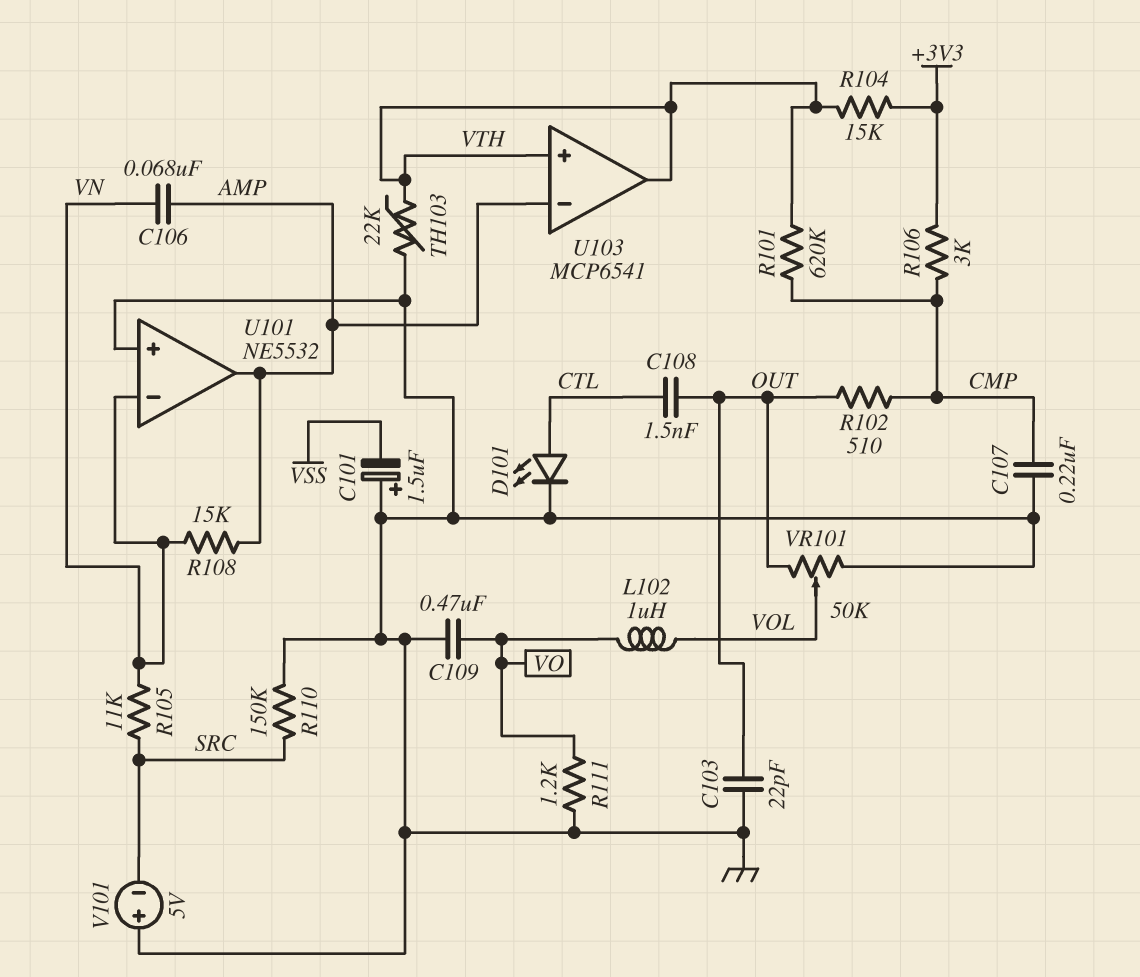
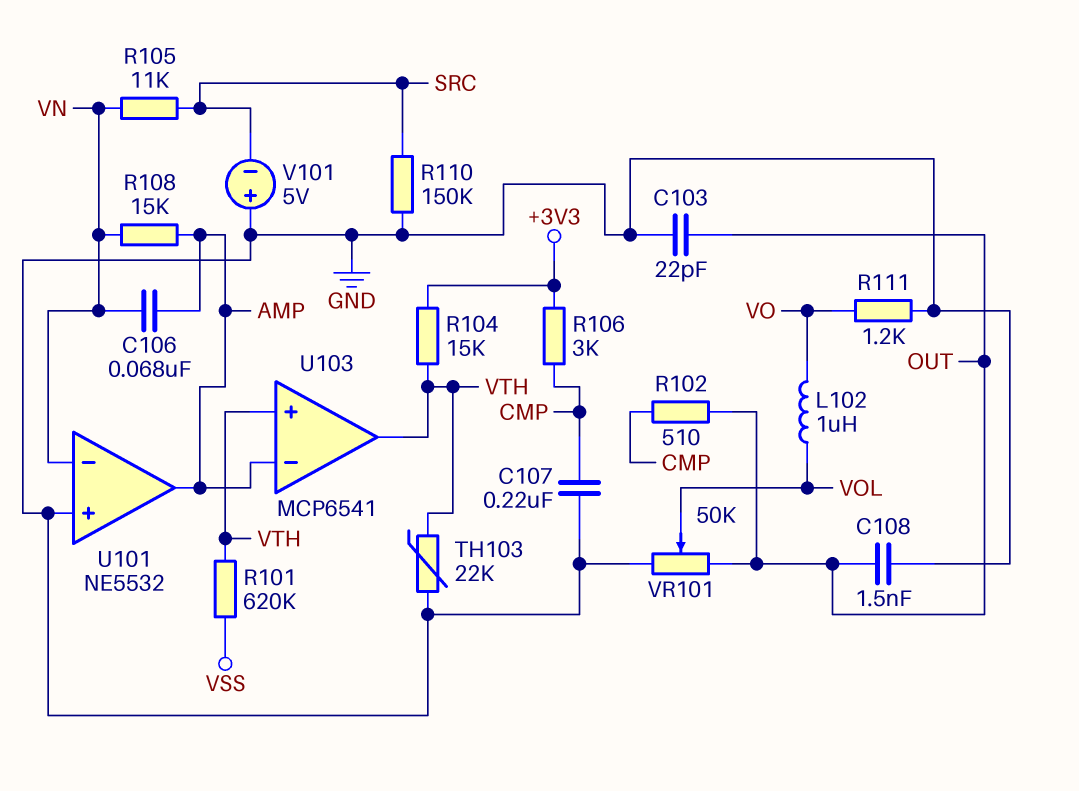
C101: 1.5uF (plus GND, minus VSS) -> none
C108: 1.5nF (CTL, OUT) -> 1.5nF (GND, OUT)
C109: 470nF (GND, VO) -> none
D101: LED (A CTL, K GND) -> none
R101: 620k (CMP, VTH) -> 620k (VSS, VTH)

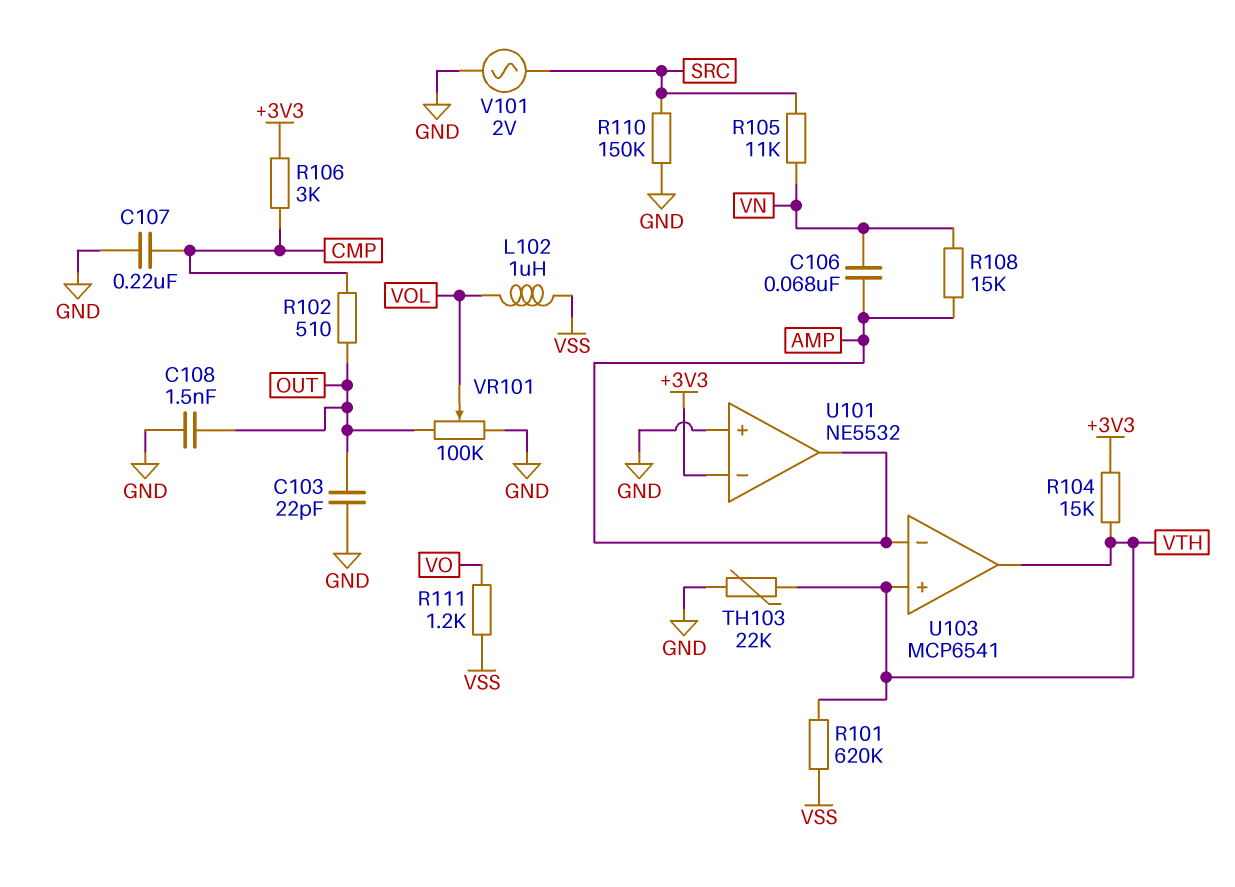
L102: 1uH (VO, VOL) -> 1uH (VOL, VSS)
R111: 1.2k (GND, VO) -> 1.2k (VO, VSS)
U101 pin in-: VN -> +3V3
V101: 5V (plus GND, minus SRC) -> AC 2V (GND, SRC)
VR101: 50k (GND, OUT, wiper VOL) -> 100k (GND, OUT, wiper VOL)

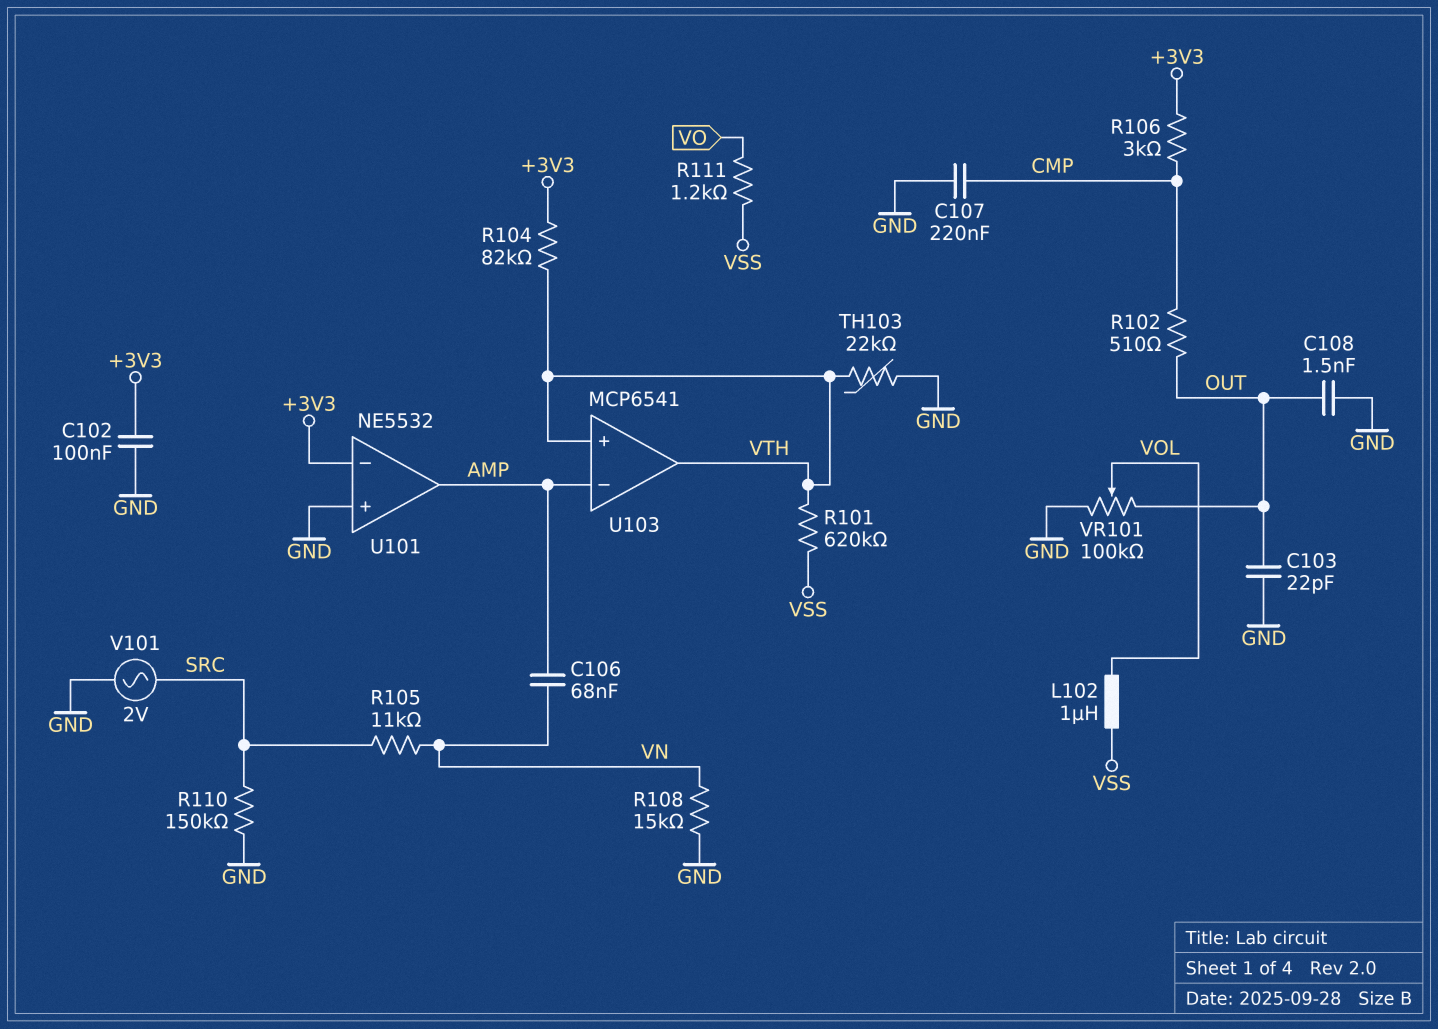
C102: none -> 100nF (+3V3, GND)
R104: 15k (+3V3, VTH) -> 82k (+3V3, VTH)
R108: 15k (AMP, VN) -> 15k (GND, VN)

